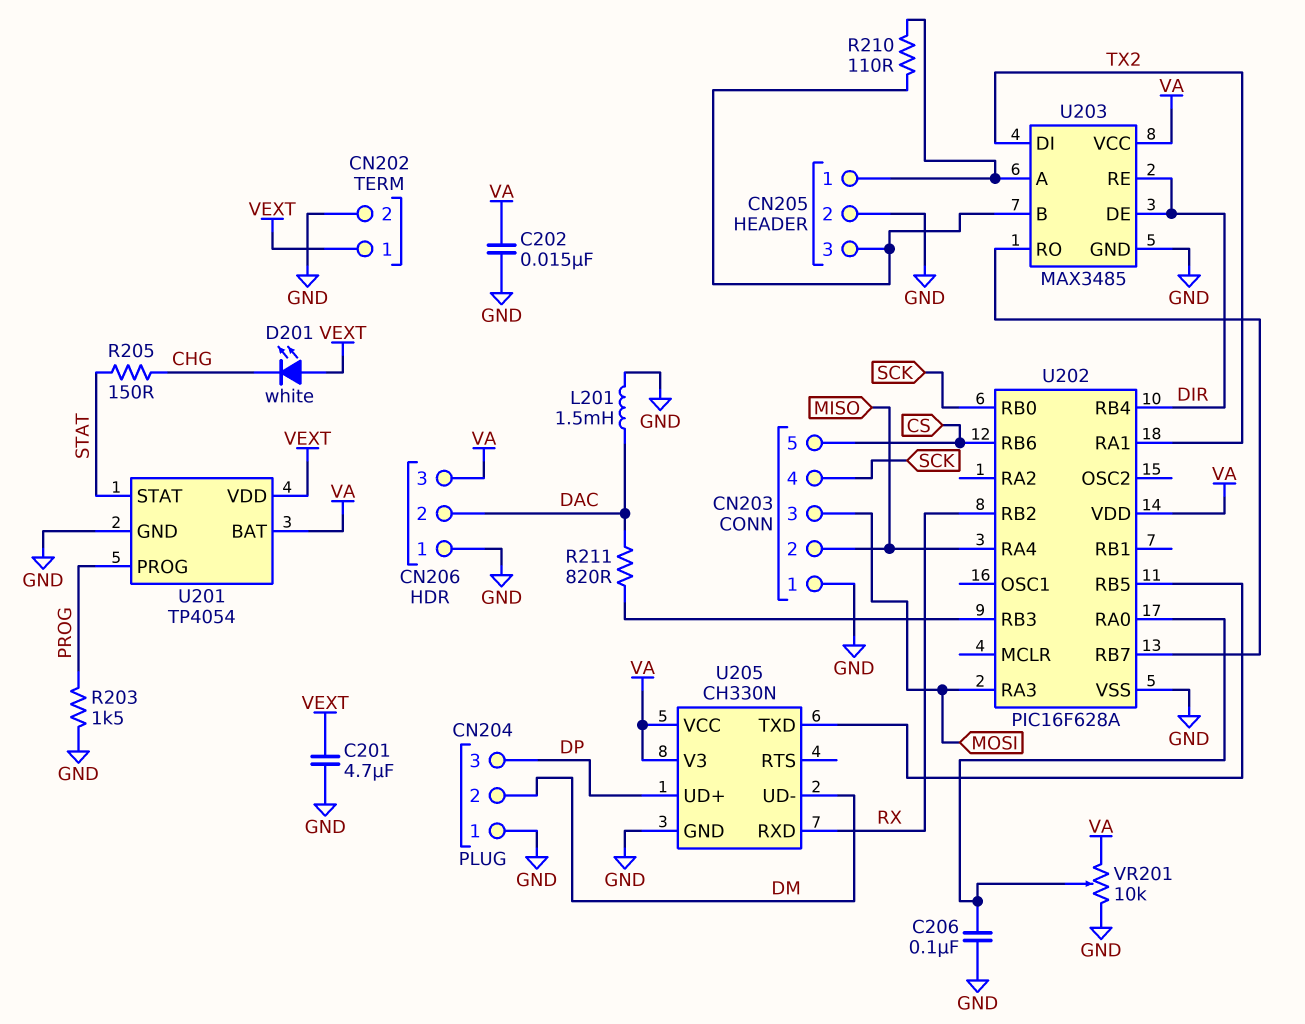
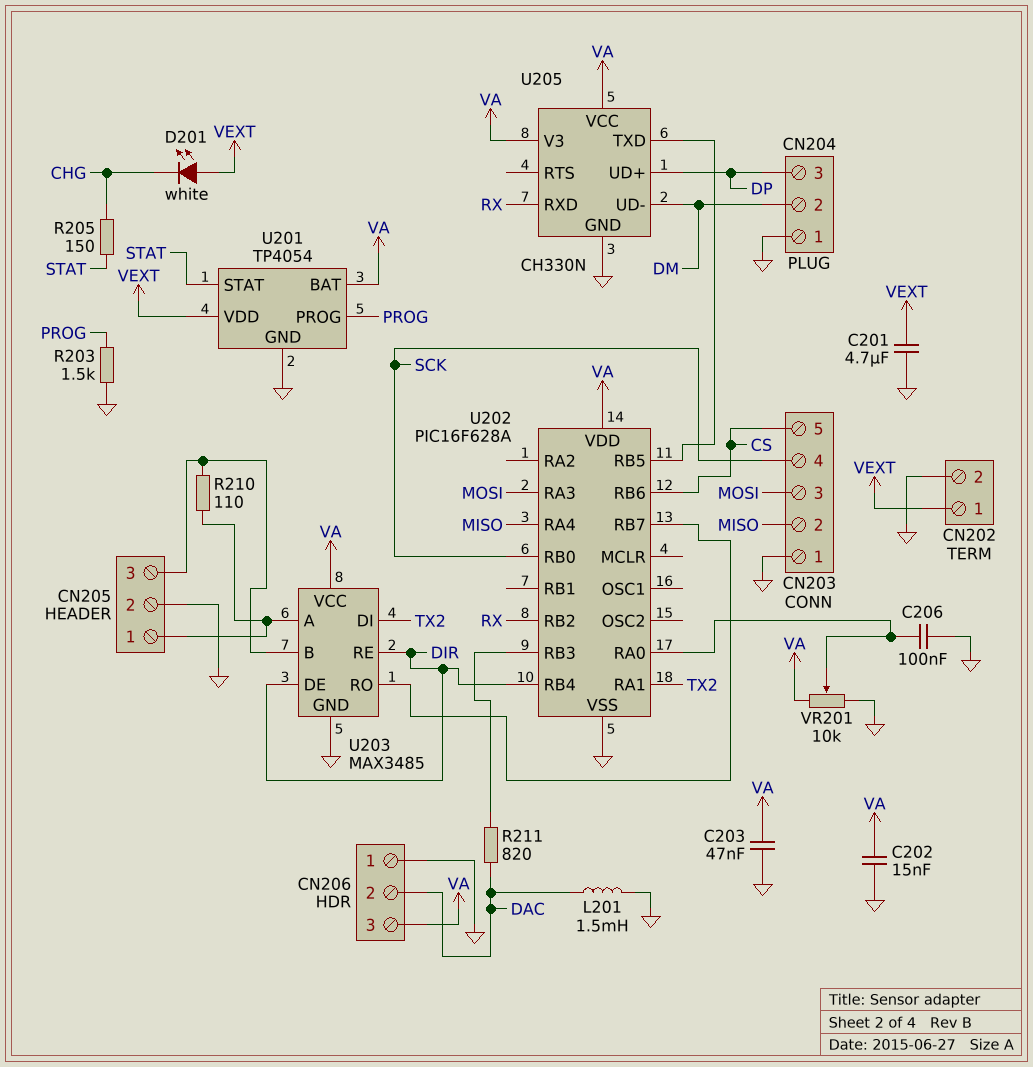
C203: none -> 47nF (GND, VA)

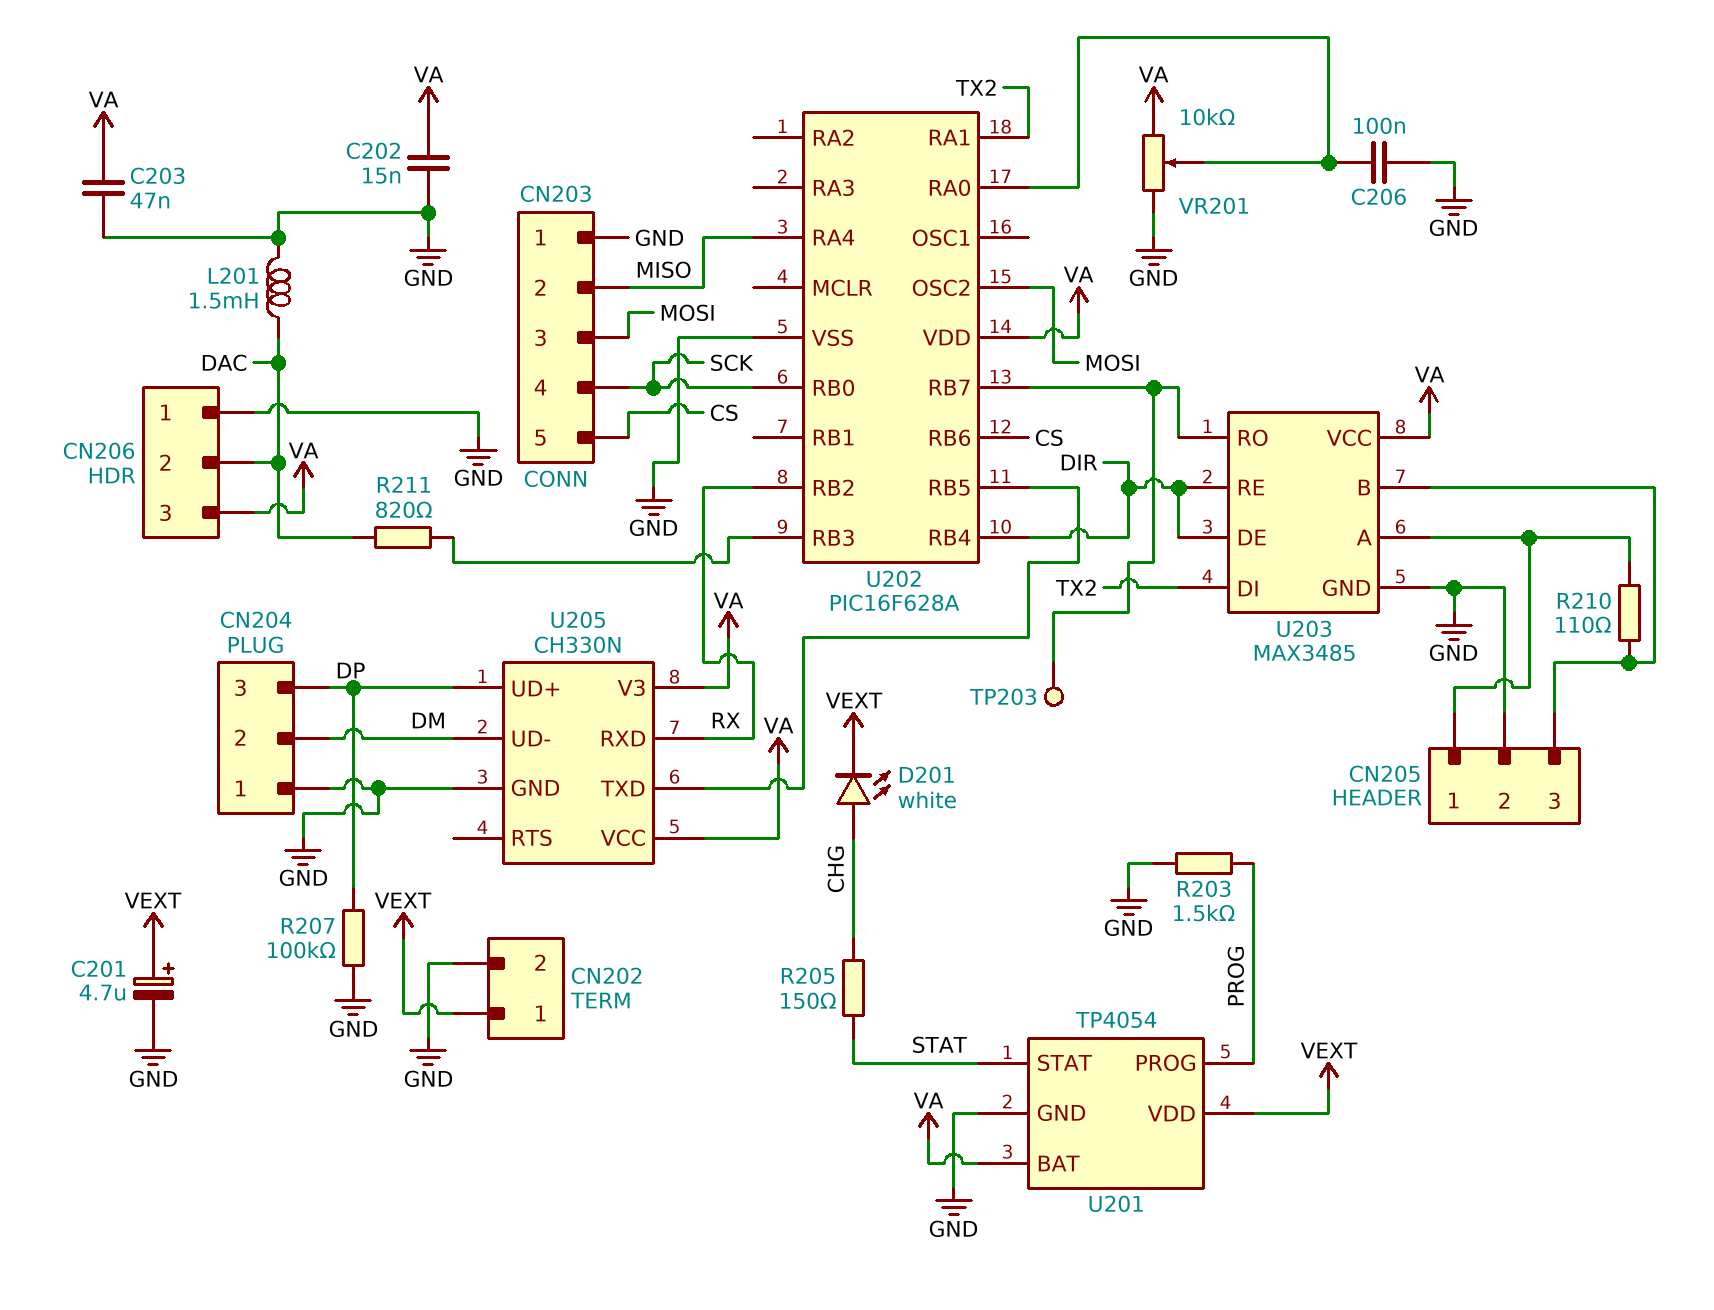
C201: 4.7uF (GND, VEXT) -> 4.7uF (plus VEXT, minus GND)
D201: LED white (A VEXT, K CHG) -> LED white (A CHG, K VEXT)
R207: none -> 100k (DP, GND)
TP203: none -> test point (U202/RB7)
U202 pin OSC2: none -> MOSI
U202 pin RA3: MOSI -> none

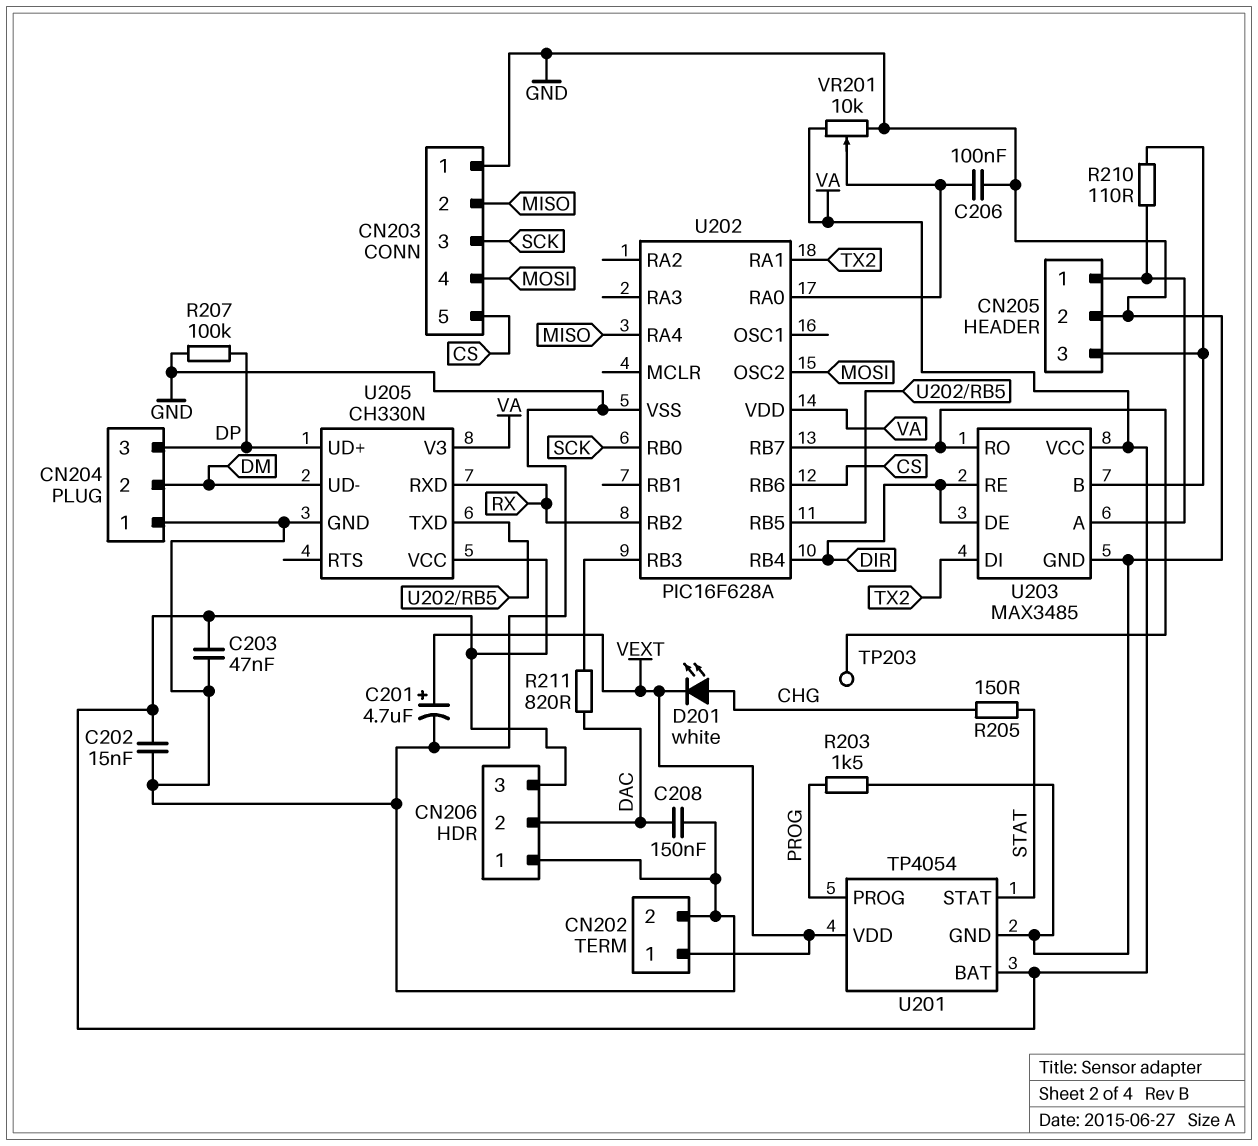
C208: none -> 150nF (DAC, GND)
CN203 pin 3: MOSI -> SCK
CN203 pin 4: SCK -> MOSI
L201: 1.5mH (DAC, GND) -> none

